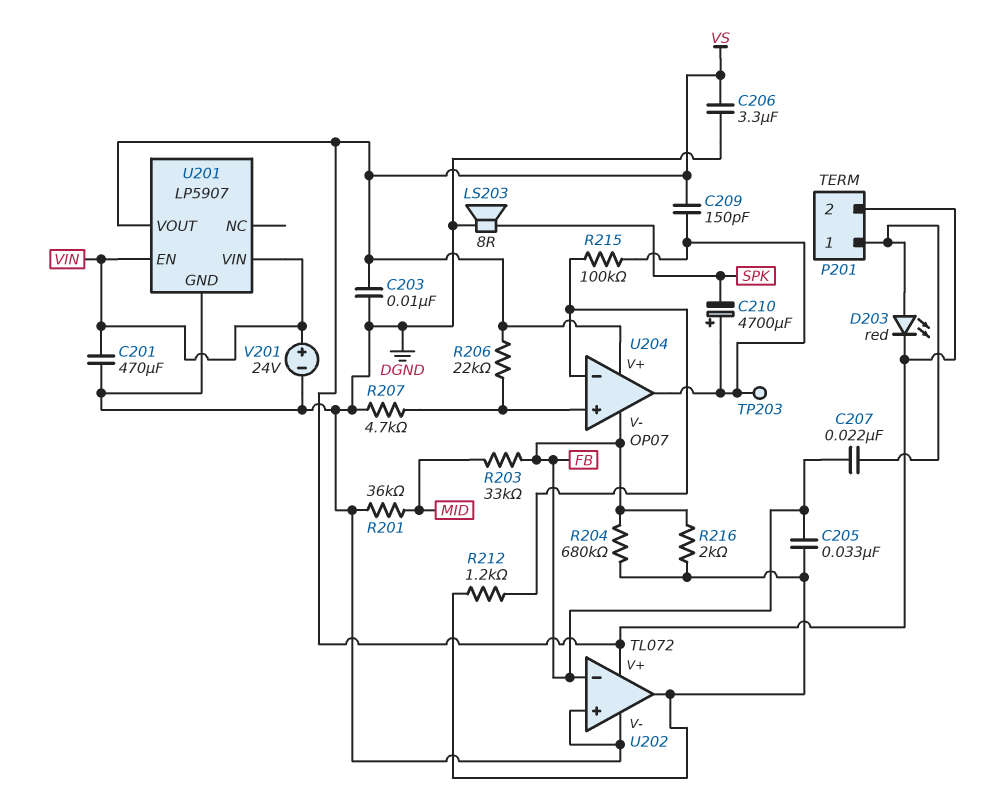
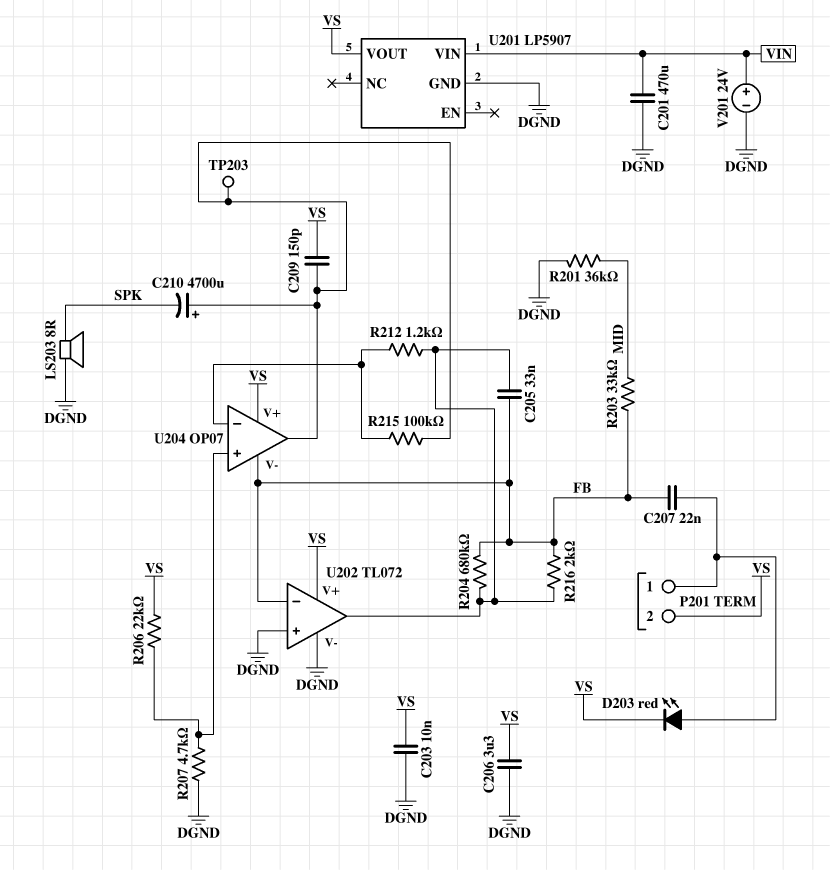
U201 pin EN: VIN -> none

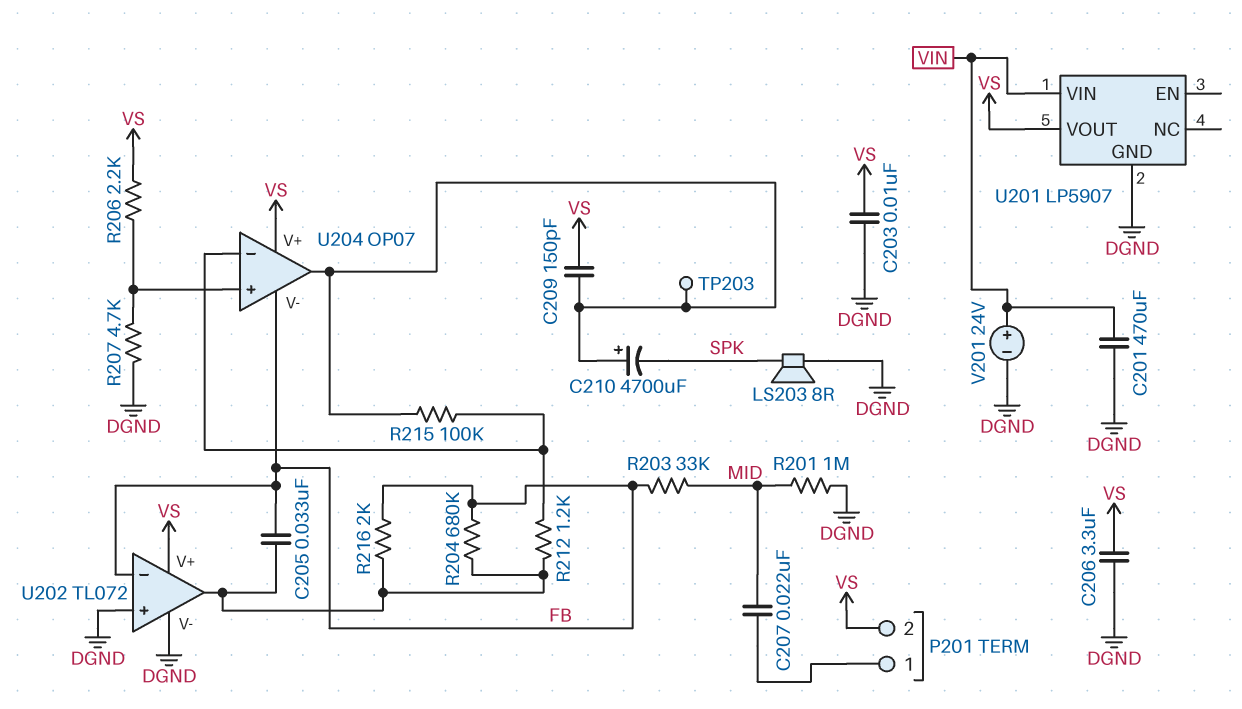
C207: 22nF (FB, P201/1) -> 22nF (MID, P201/1)
D203: LED red (A P201/1, K VS) -> none
R201: 36k (DGND, MID) -> 1M (DGND, MID)
R206: 22k (U204/in+, VS) -> 2.2k (U204/in+, VS)

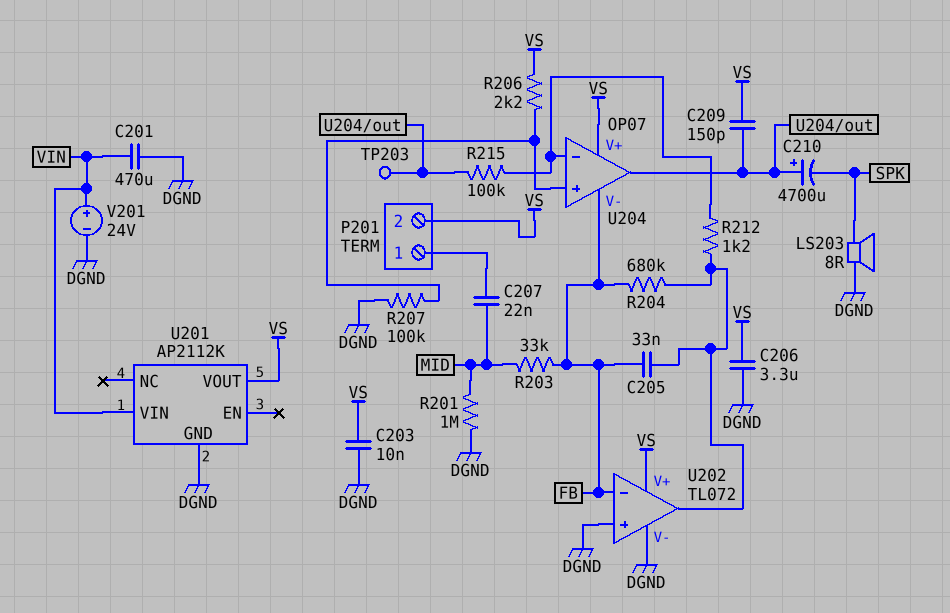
R207: 4.7k (DGND, U204/in+) -> 100k (DGND, U204/in+)
R216: 2k (FB, U202/out) -> none
U201: LP5907 -> AP2112K

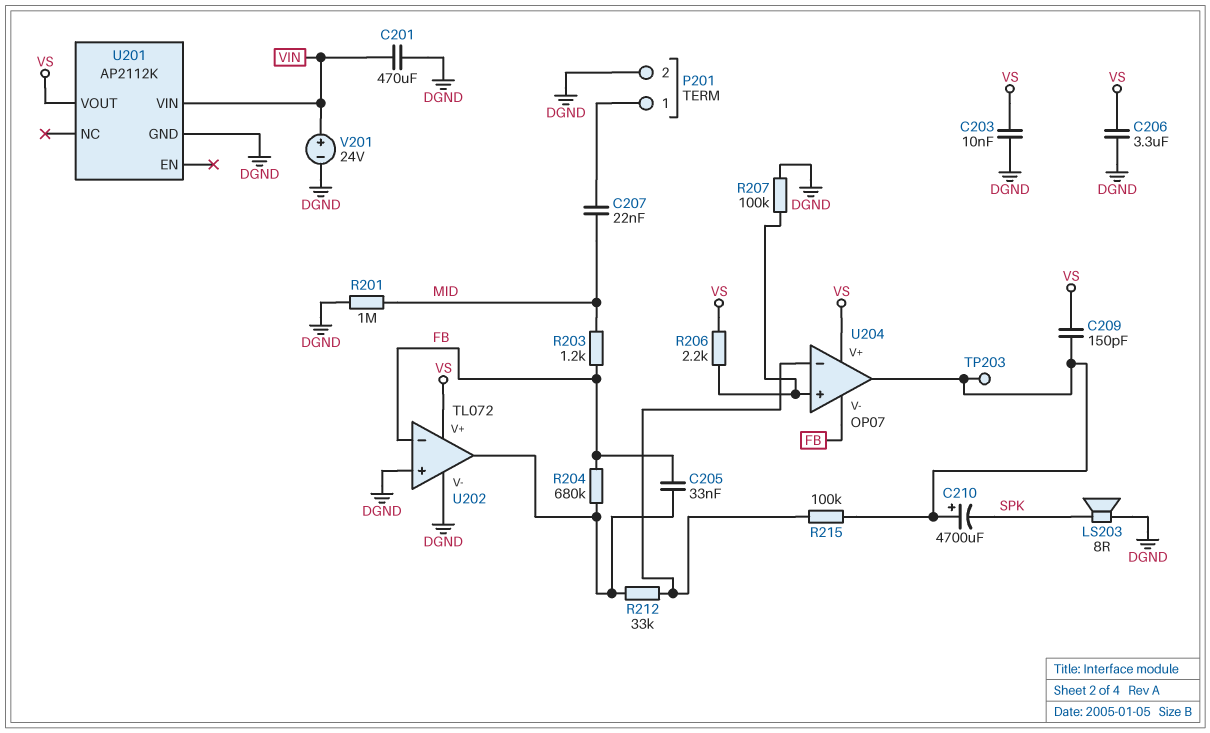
P201 pin 2: VS -> DGND
R203: 33k (FB, MID) -> 1.2k (FB, MID)
R212: 1.2k (U202/out, U204/in-) -> 33k (U202/out, U204/in-)

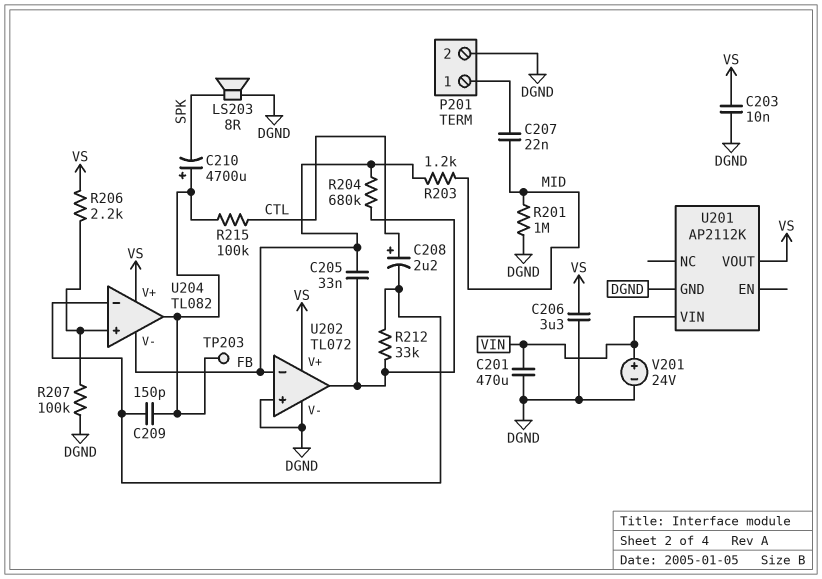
C208: none -> 2.2uF (plus CTL, minus U204/in-)
C209: 150pF (U204/out, VS) -> 150pF (U204/in-, U204/out)
R215: 100k (U204/in-, U204/out) -> 100k (CTL, U204/out)
U204: OP07 -> TL082

